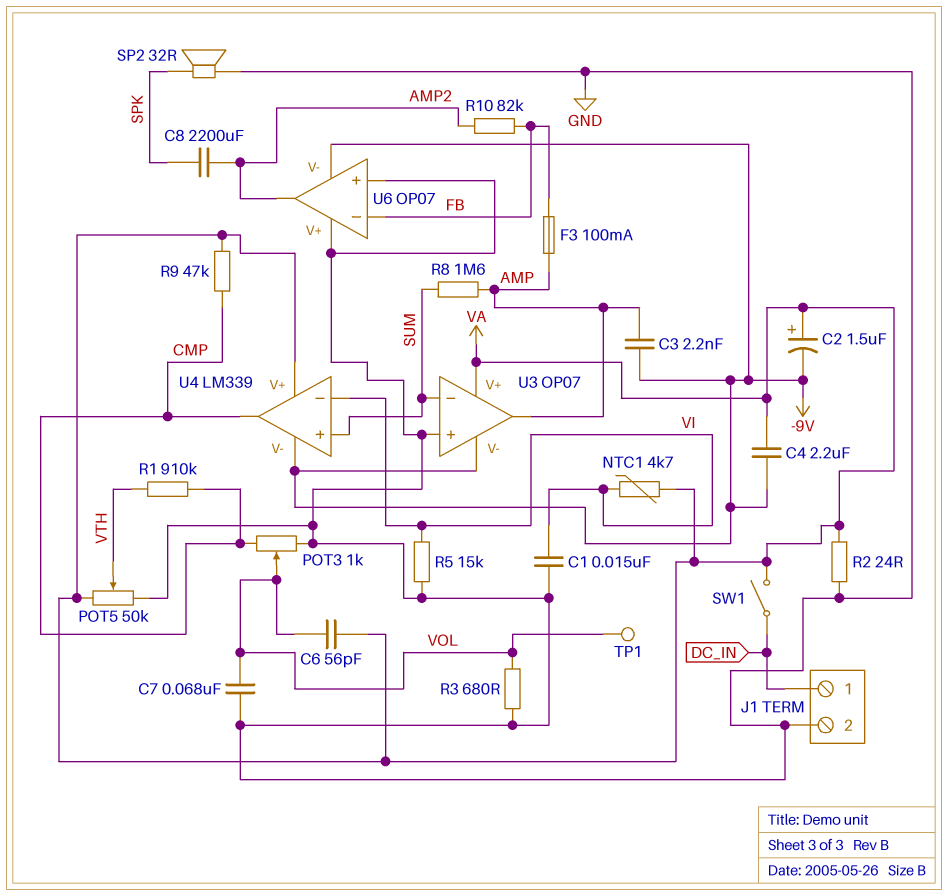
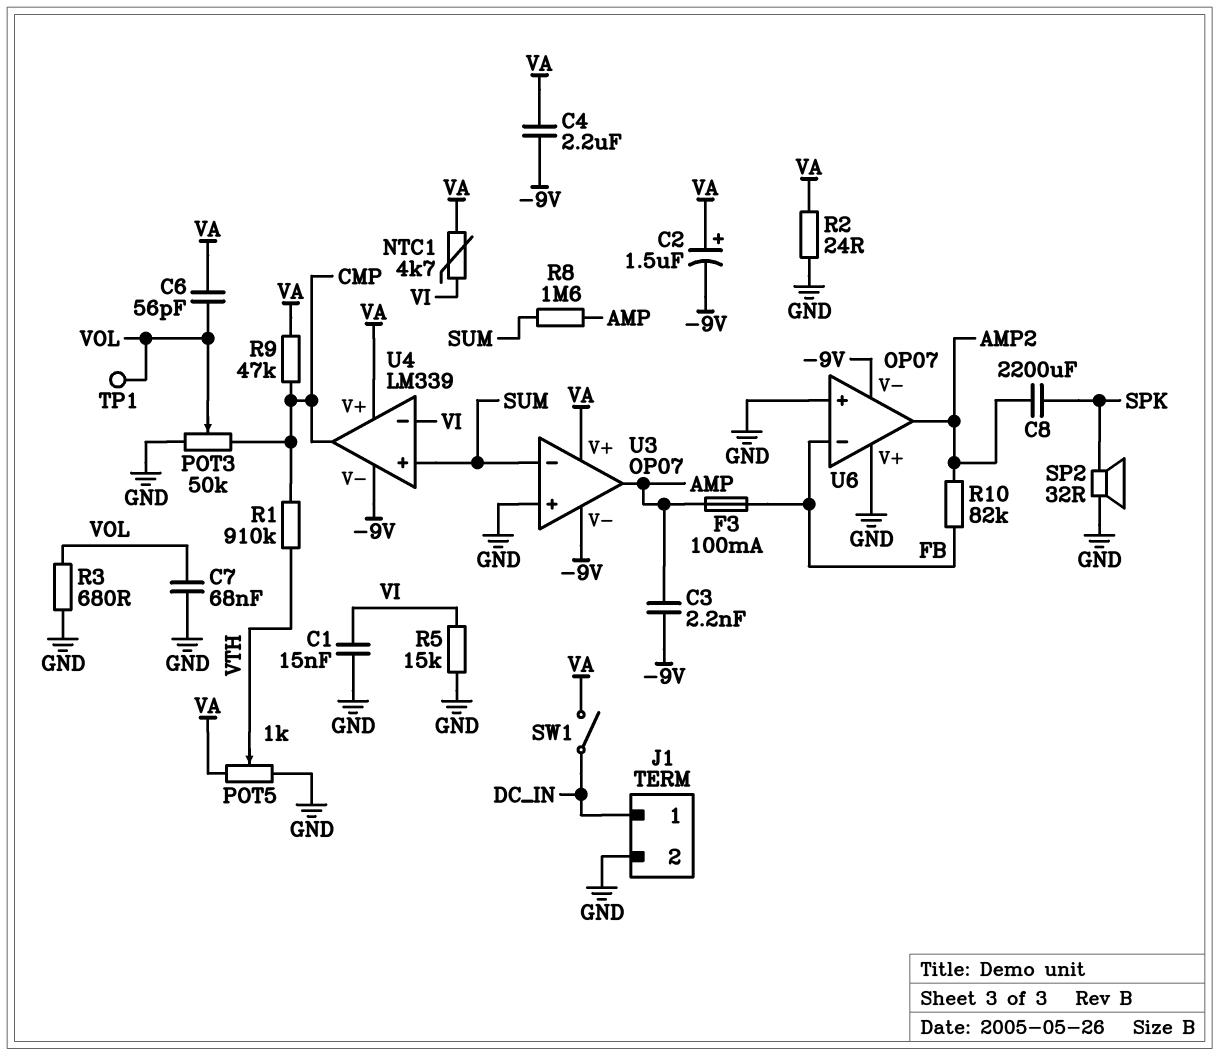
POT3: 1k (CMP, GND, wiper VOL) -> 50k (CMP, GND, wiper VOL)
POT5: 50k (GND, VA, wiper VTH) -> 1k (GND, VA, wiper VTH)

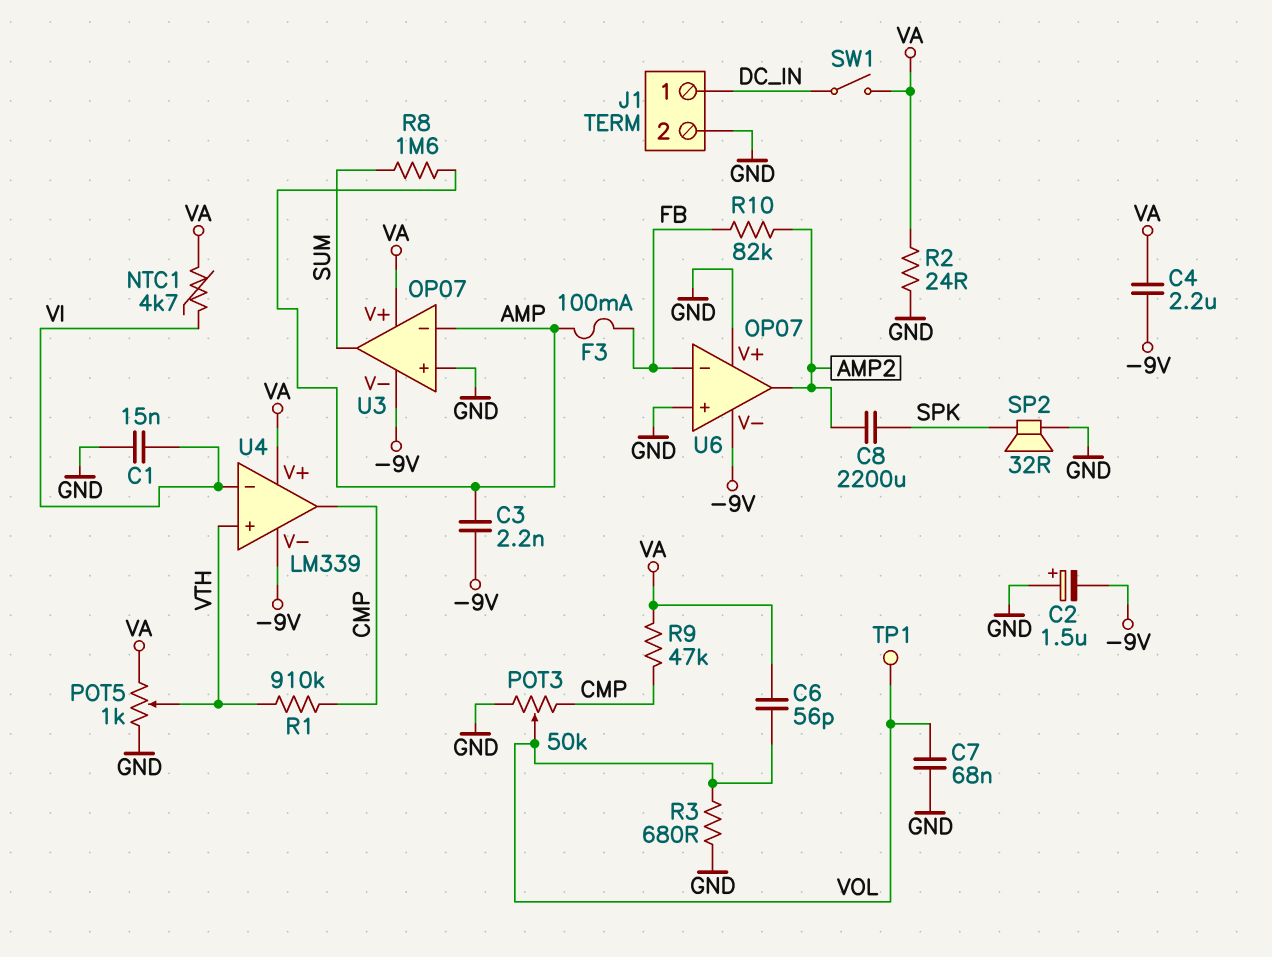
C2: 1.5uF (plus VA, minus -9V) -> 1.5uF (plus GND, minus -9V)
R5: 15k (GND, VI) -> none
U3 pin in-: SUM -> AMP
U3 pin out: AMP -> SUM
U4 pin in+: SUM -> VTH

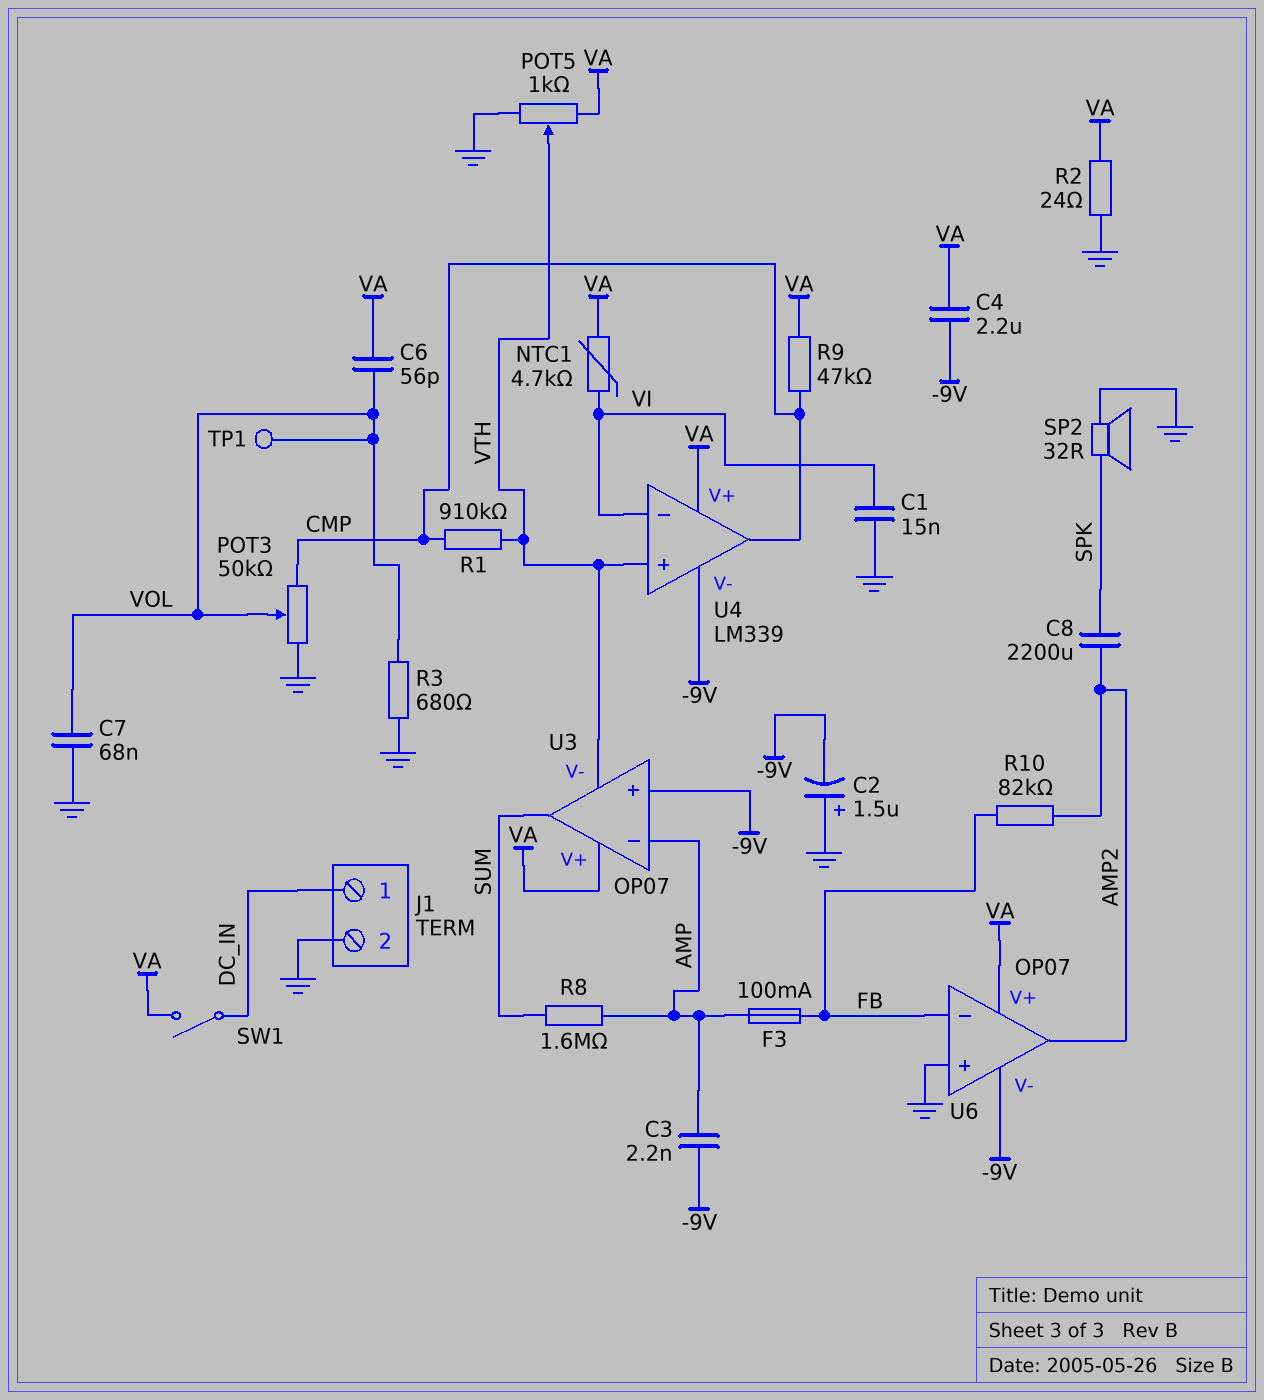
U3 pin V-: -9V -> VTH
U3 pin in+: GND -> -9V
U6 pin V+: GND -> VA

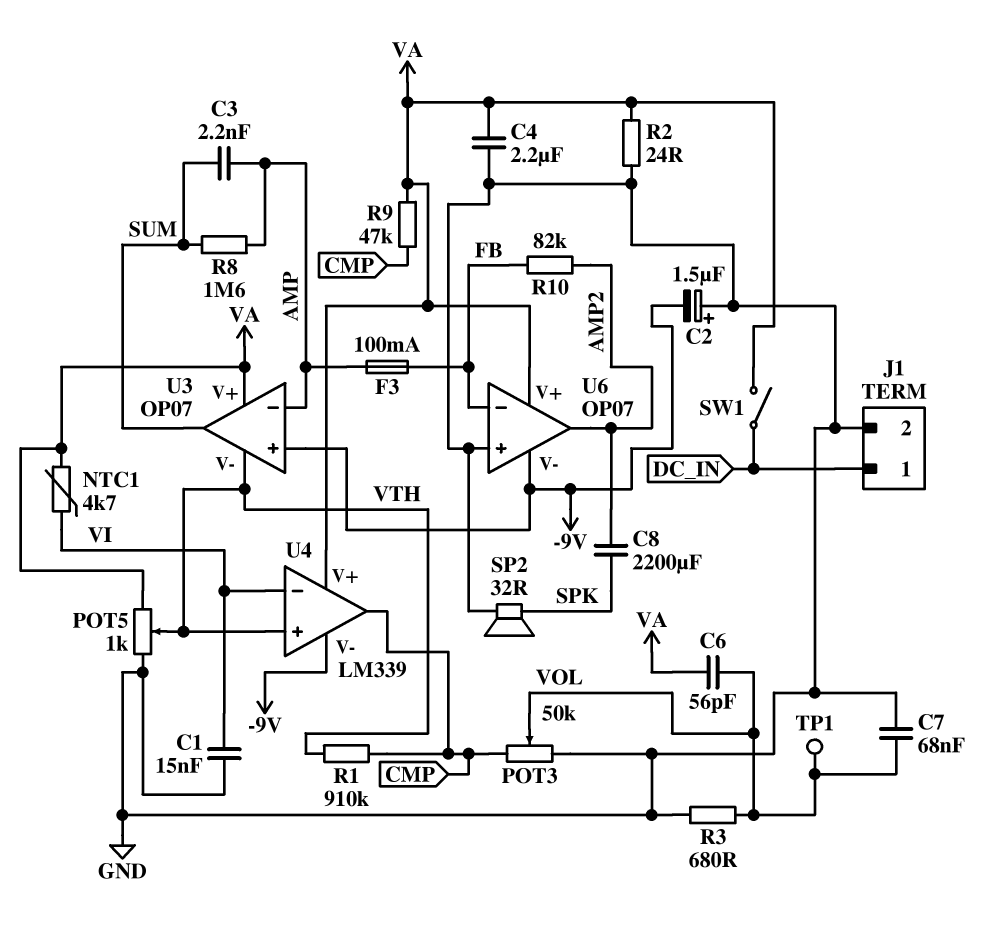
C3: 2.2nF (-9V, AMP) -> 2.2nF (AMP, SUM)
C4: 2.2uF (-9V, VA) -> 2.2uF (GND, VA)

